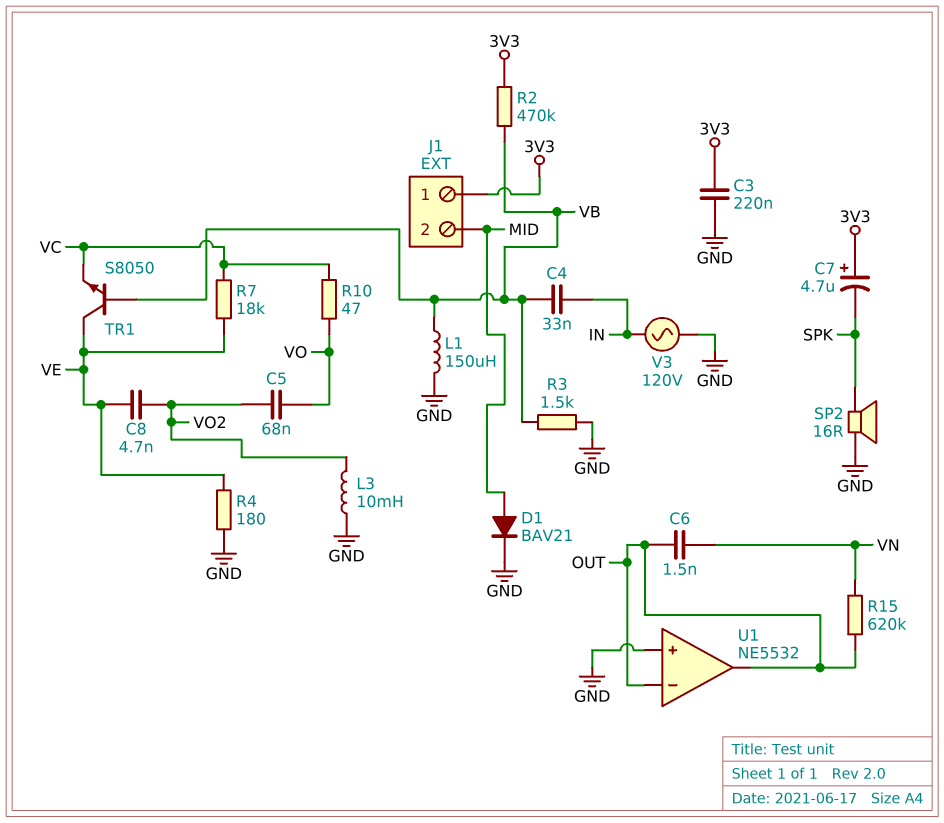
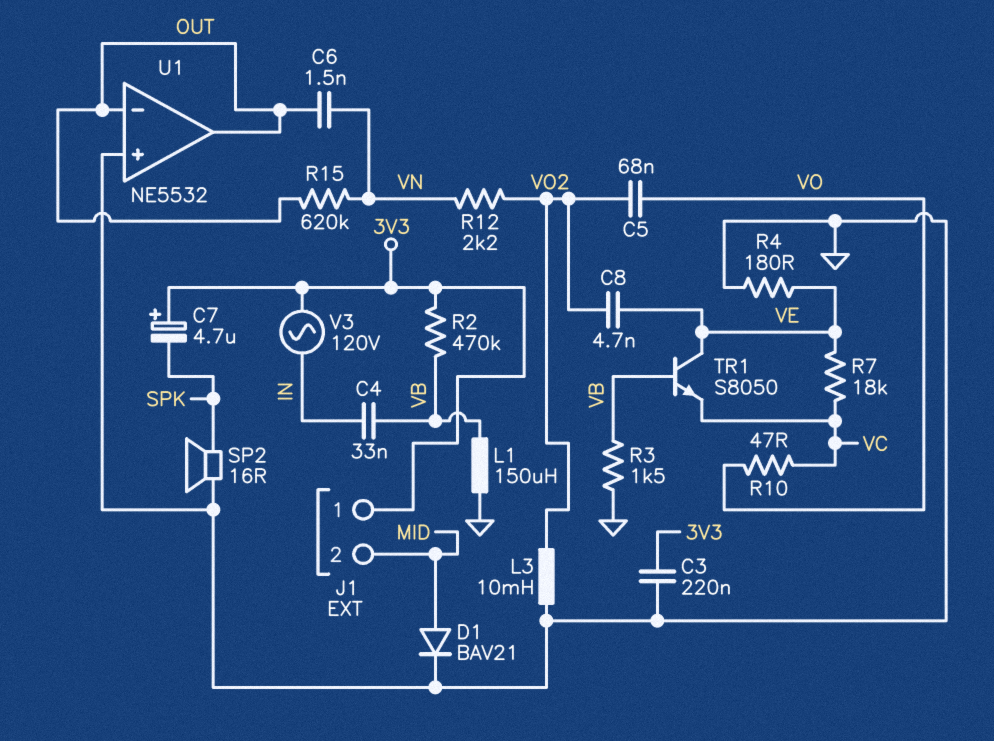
R12: none -> 2.2k (VN, VO2)
V3: AC 120V (GND, IN) -> AC 120V (3V3, IN)

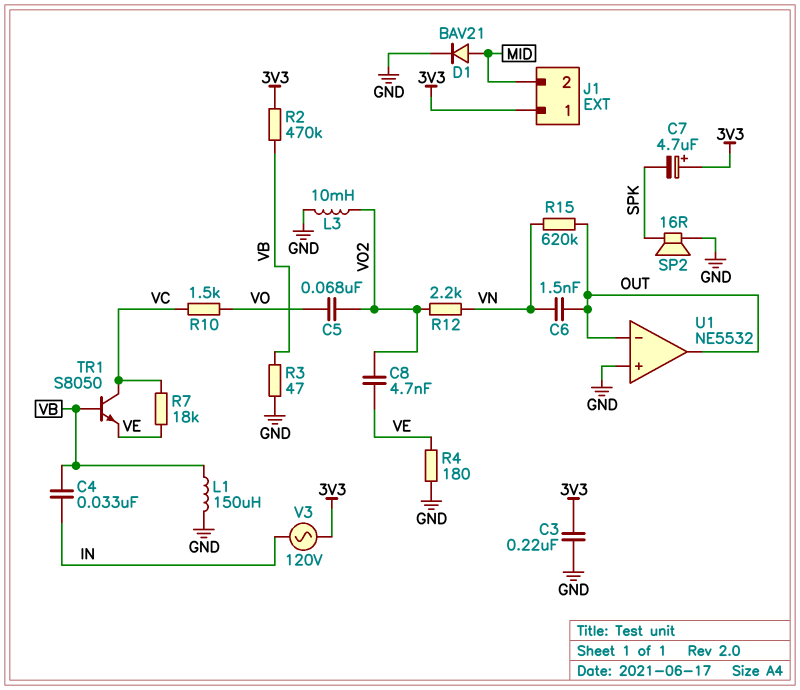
R3: 1.5k (GND, VB) -> 47 (GND, VB)
R10: 47 (VC, VO) -> 1.5k (VC, VO)
TR1: NPN S8050 (B VB, C VE, E VC) -> NPN S8050 (B VB, C VC, E VE)

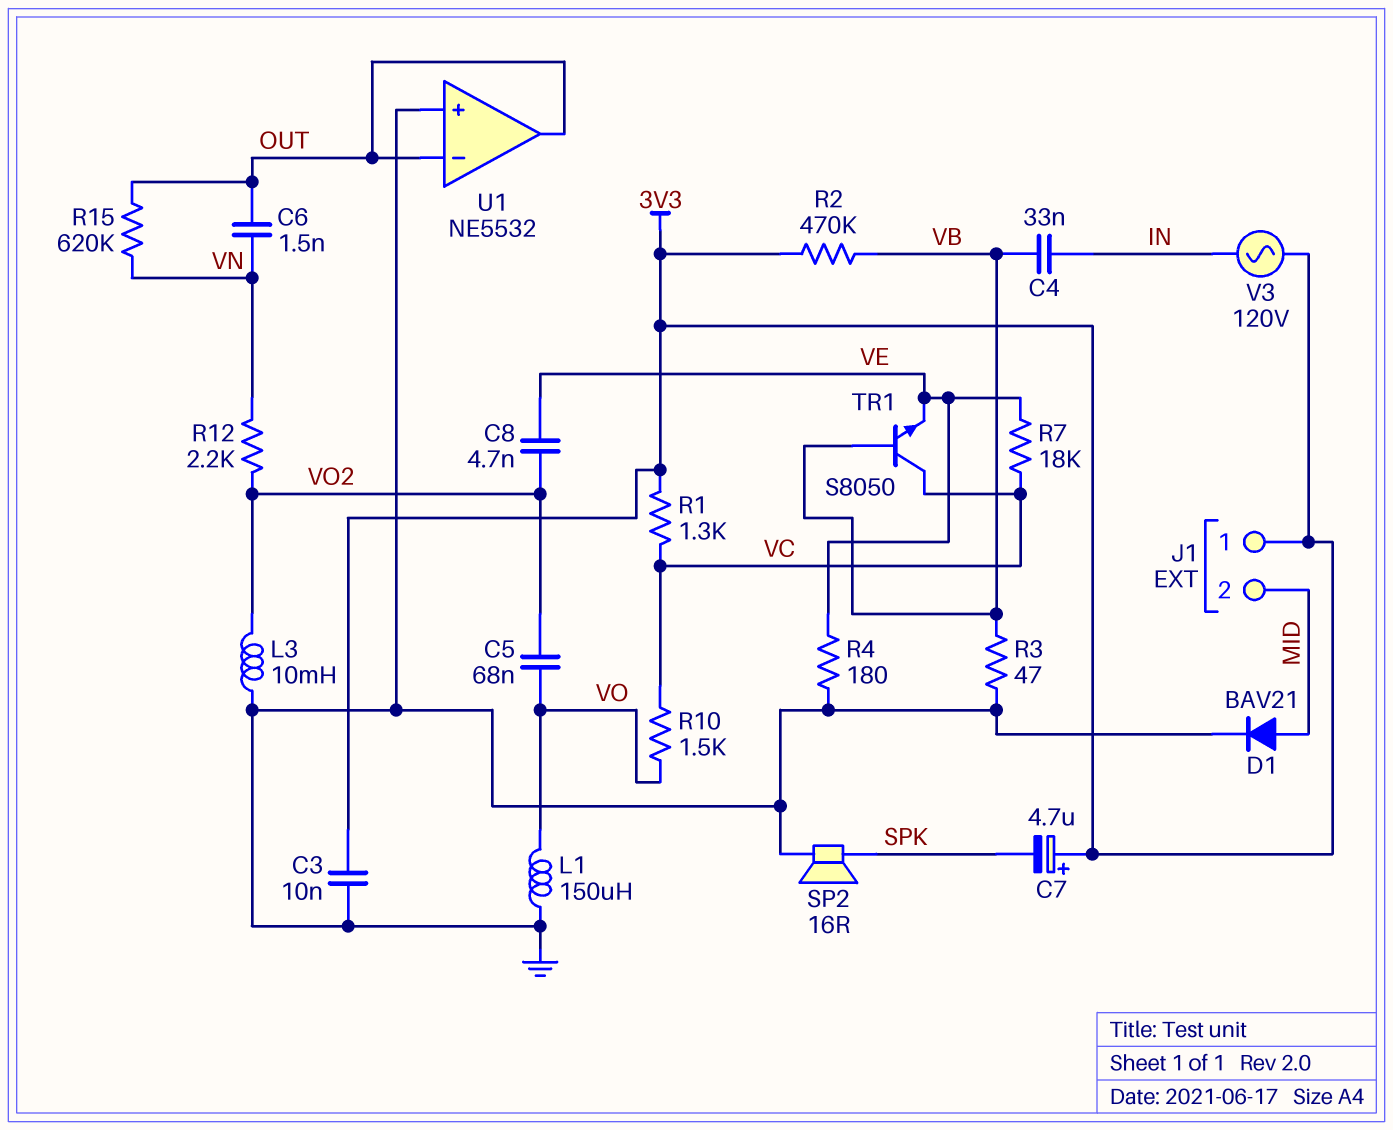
C3: 220nF (3V3, GND) -> 10nF (3V3, GND)
L1: 150uH (GND, VB) -> 150uH (GND, VO)
R1: none -> 1.3k (3V3, VC)

